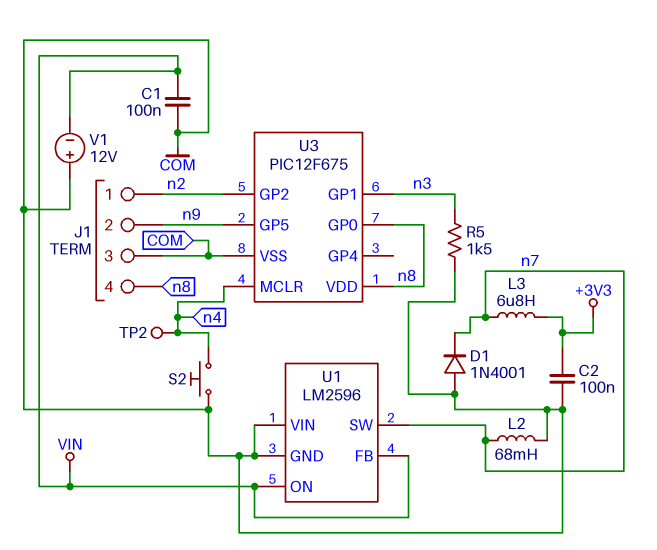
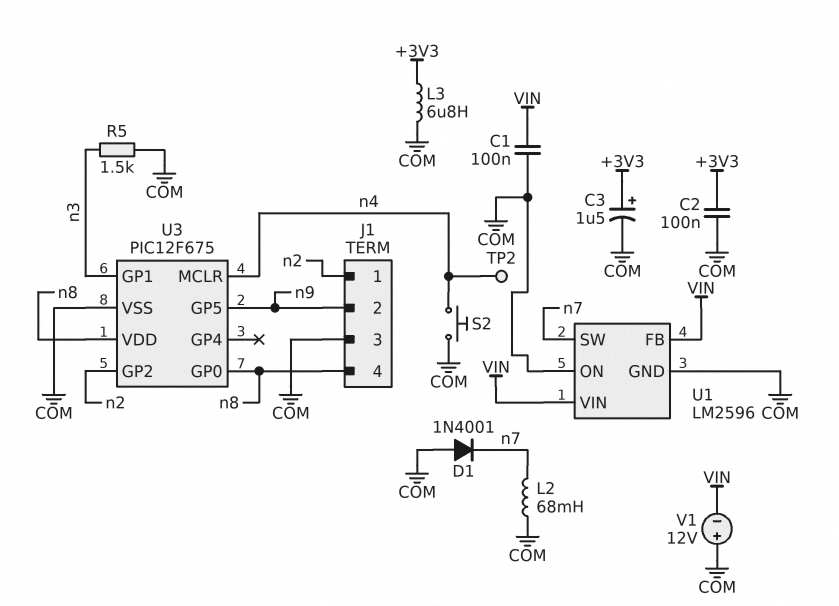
C3: none -> 1.5uF (plus +3V3, minus COM)
L3: 6.8uH (+3V3, n7) -> 6.8uH (+3V3, COM)
U1 pin ON: VIN -> COM
U1 pin VIN: COM -> VIN

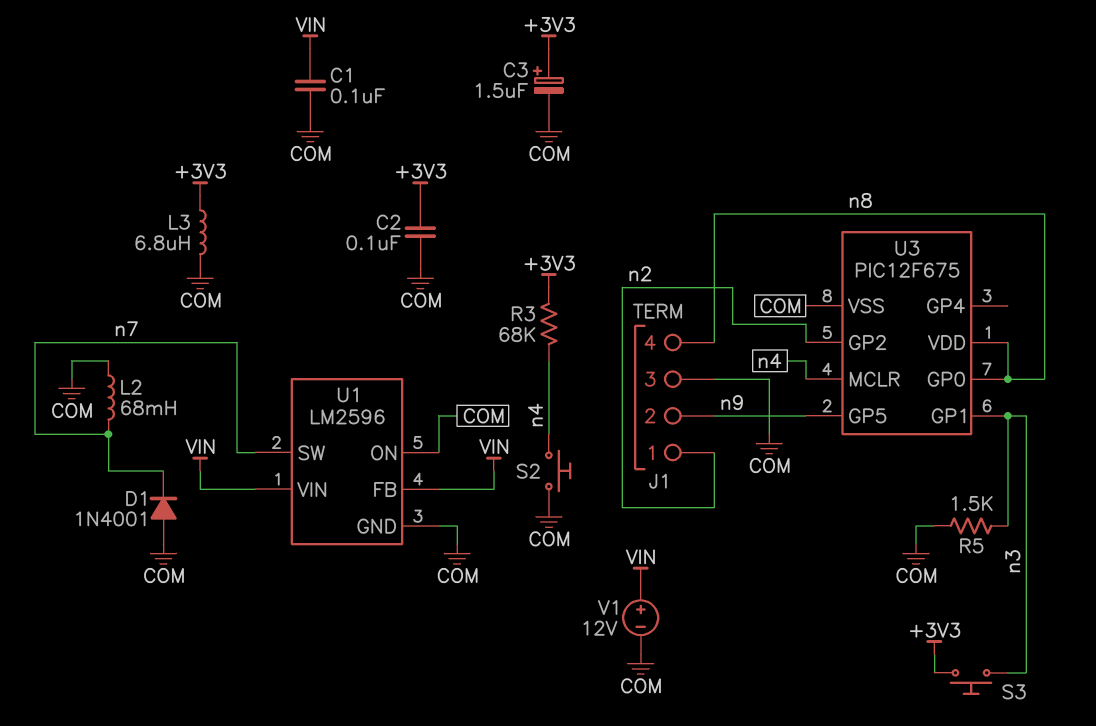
R3: none -> 68k (+3V3, n4)
S3: none -> button (+3V3, n3)
TP2: test point (n4) -> none
V1: 12V (plus COM, minus VIN) -> 12V (plus VIN, minus COM)

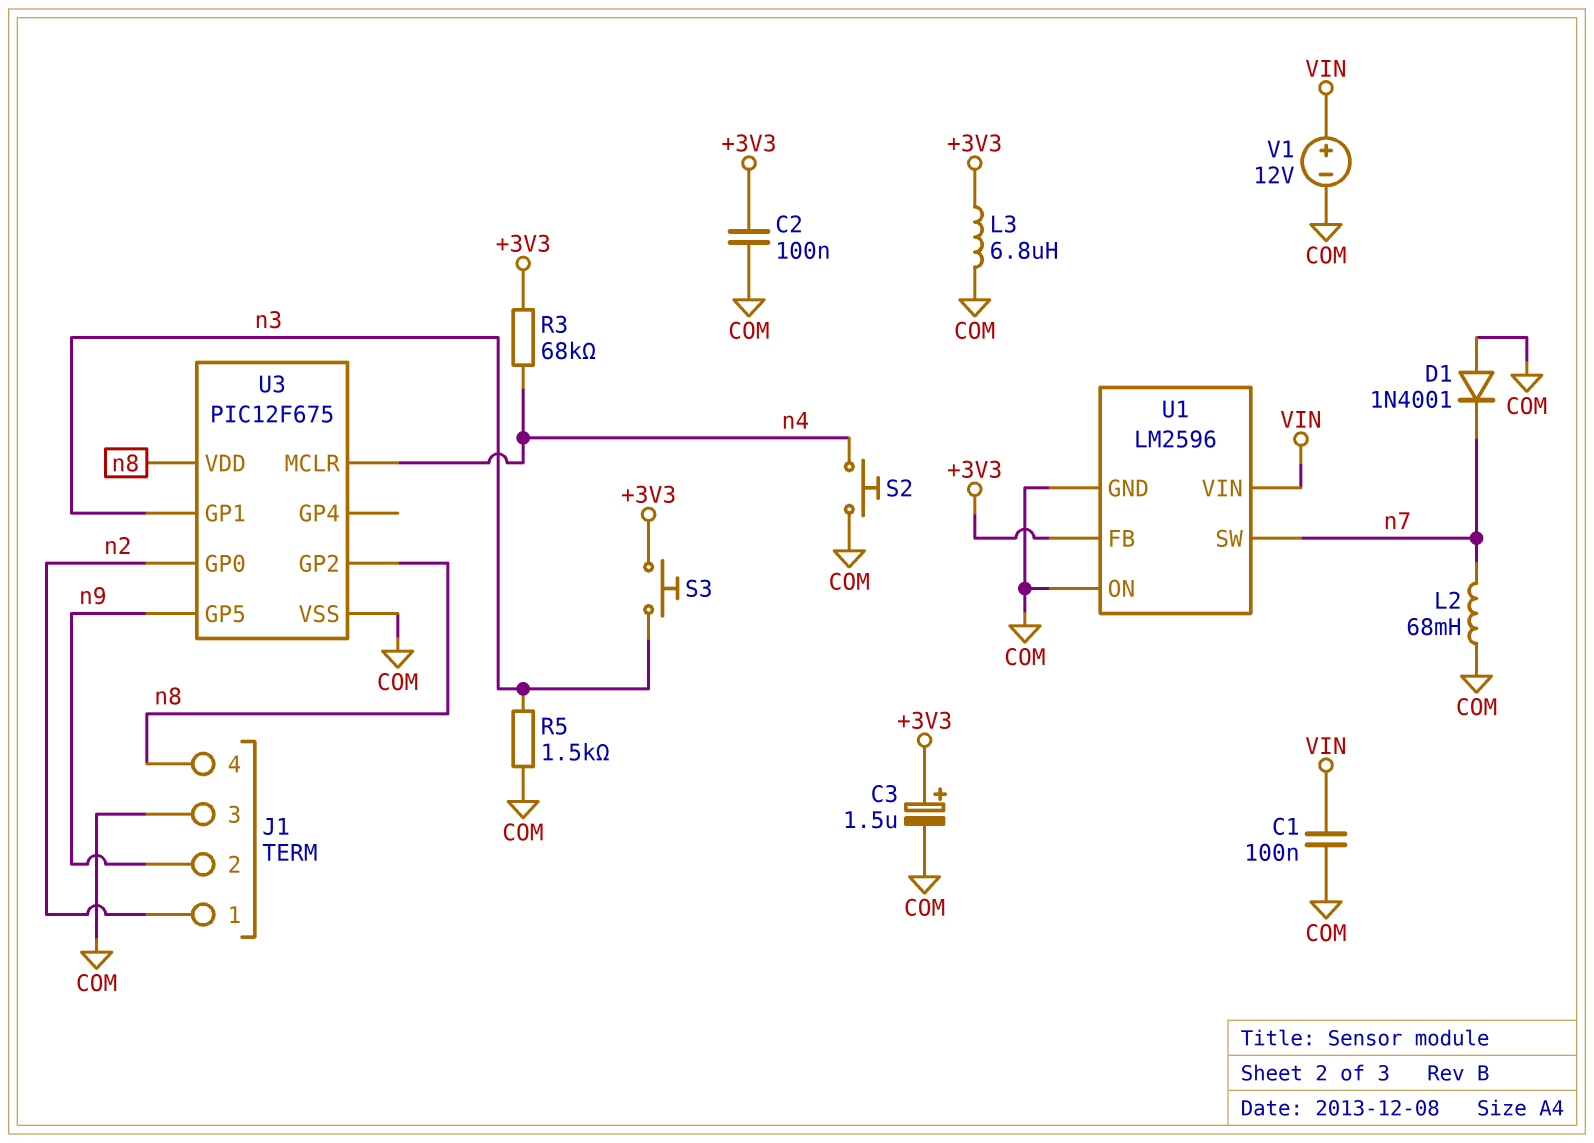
U1 pin FB: VIN -> +3V3
U3 pin GP0: n8 -> n2
U3 pin GP2: n2 -> n8

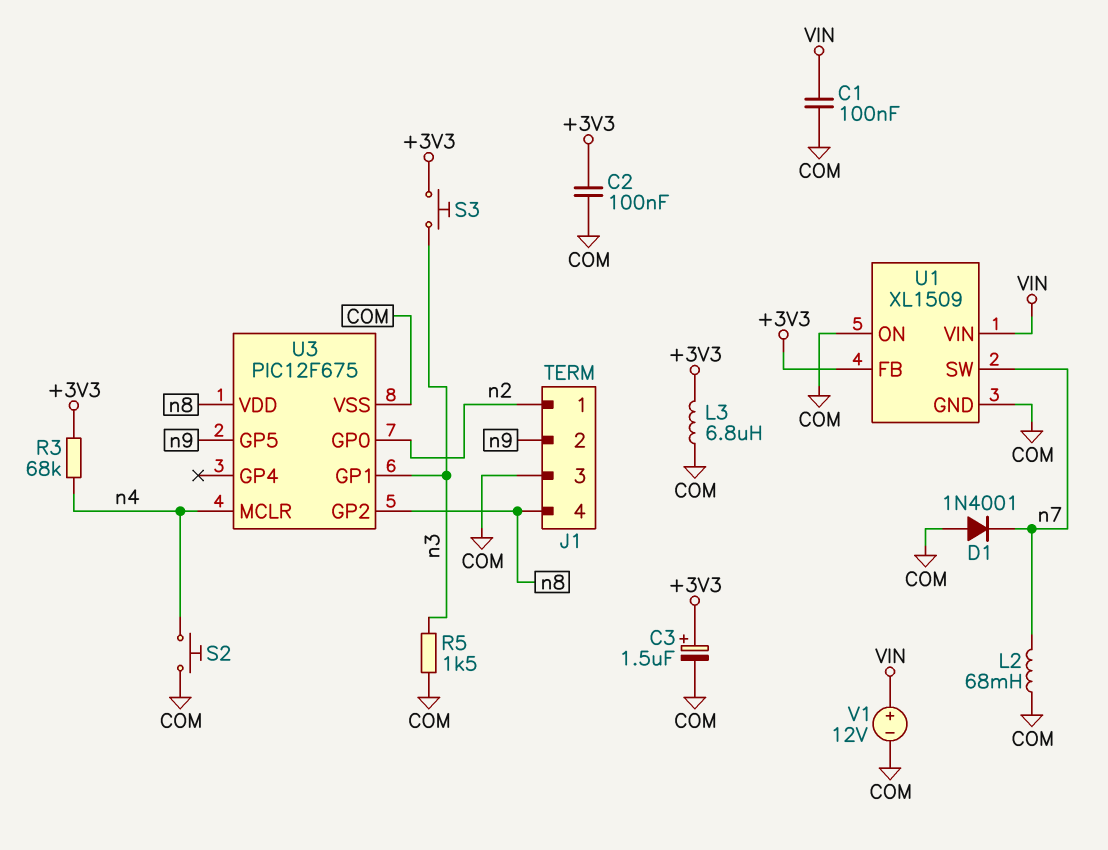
U1: LM2596 -> XL1509

